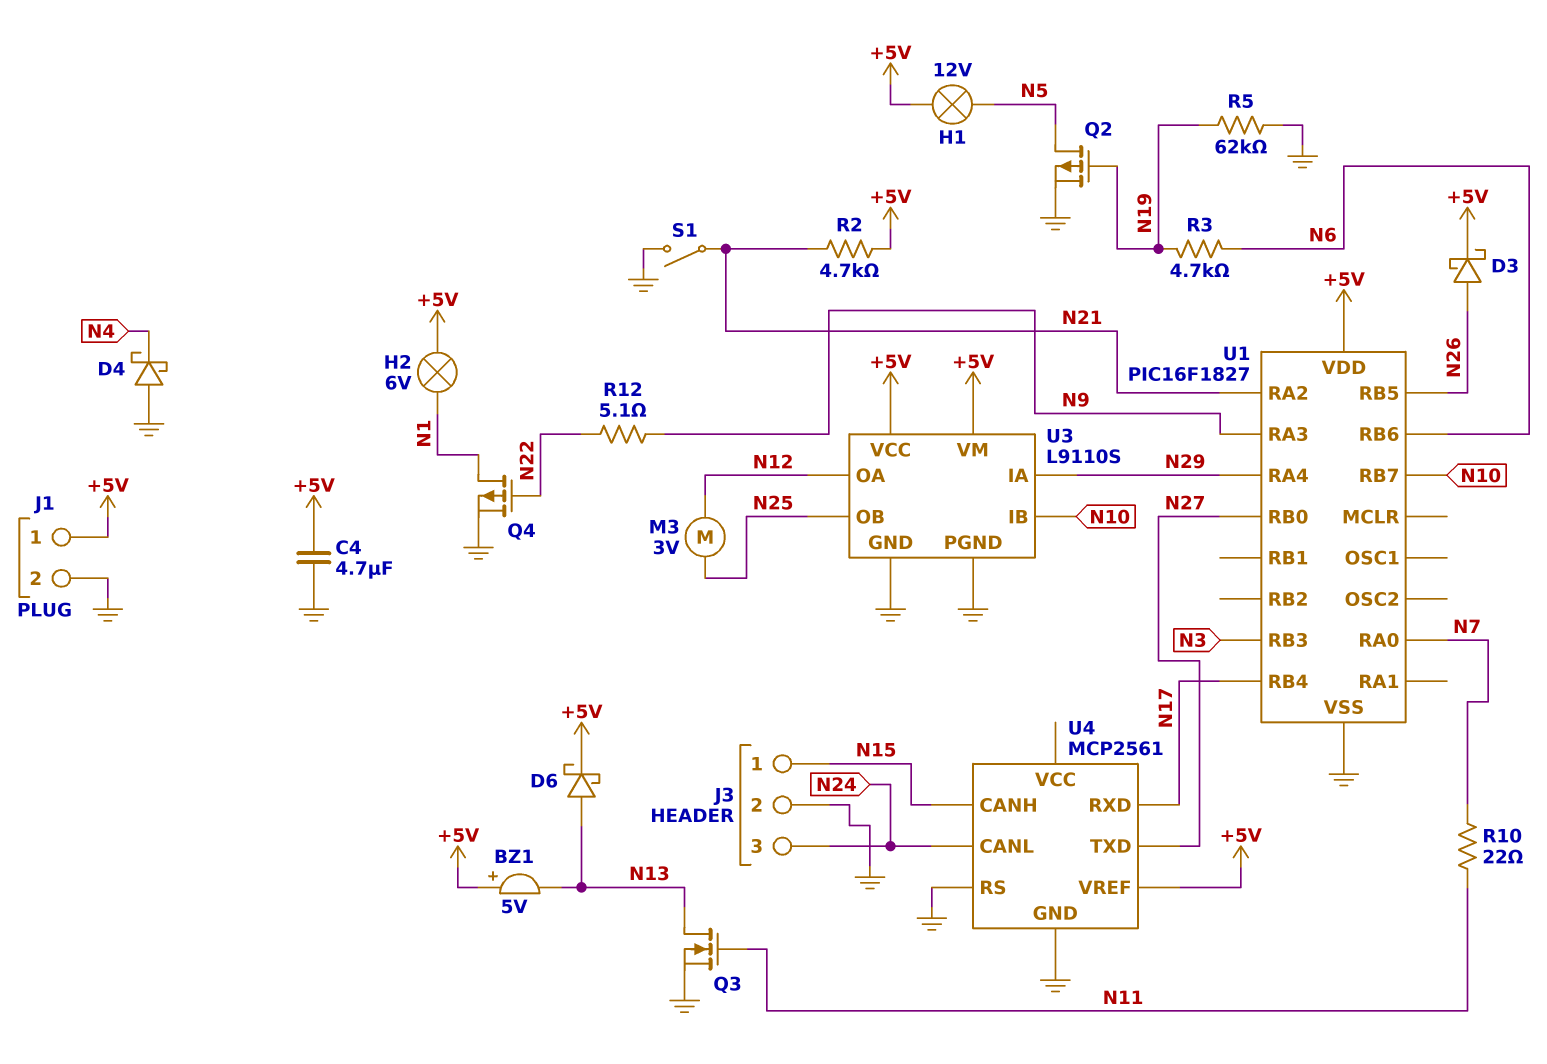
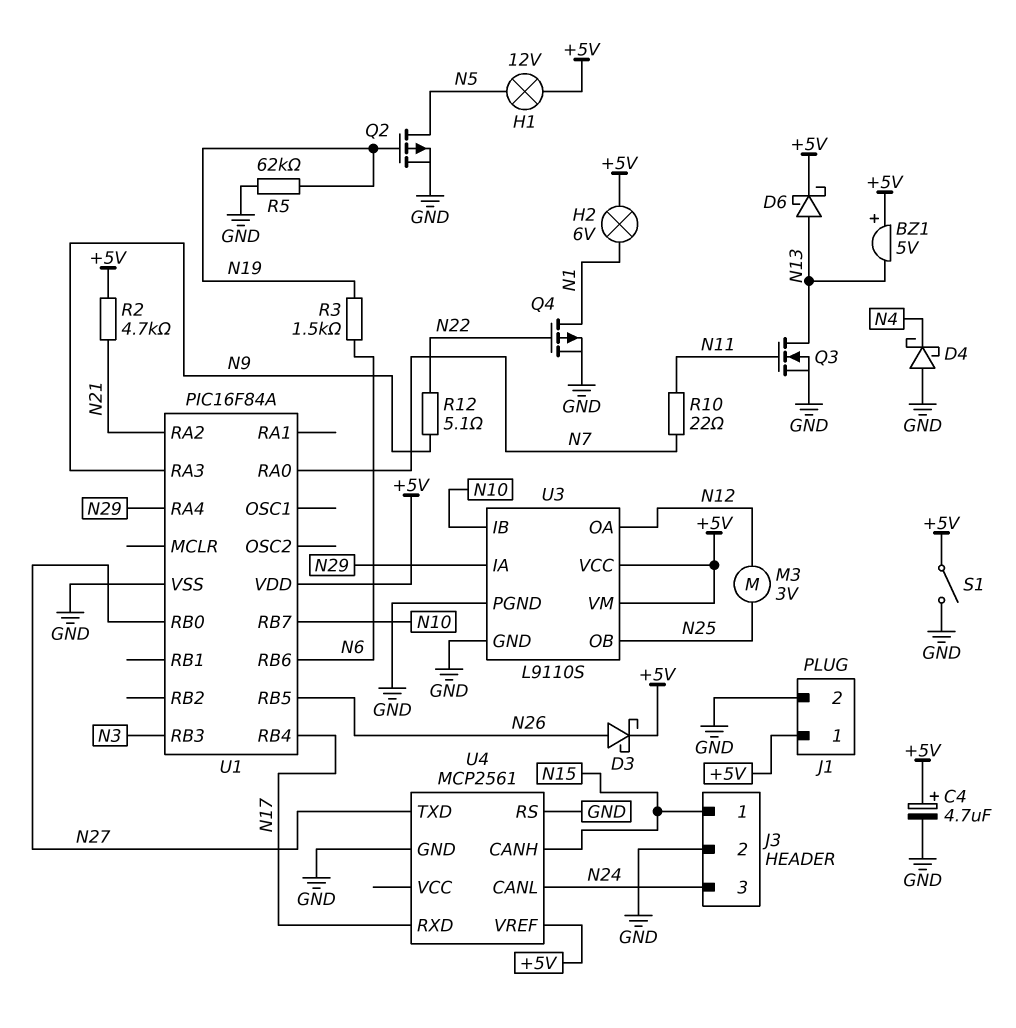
C4: 4.7uF (+5V, GND) -> 4.7uF (plus +5V, minus GND)
R3: 4.7k (N6, N19) -> 1.5k (N6, N19)
S1: switch (GND, N21) -> switch (+5V, GND)
U1: PIC16F1827 -> PIC16F84A

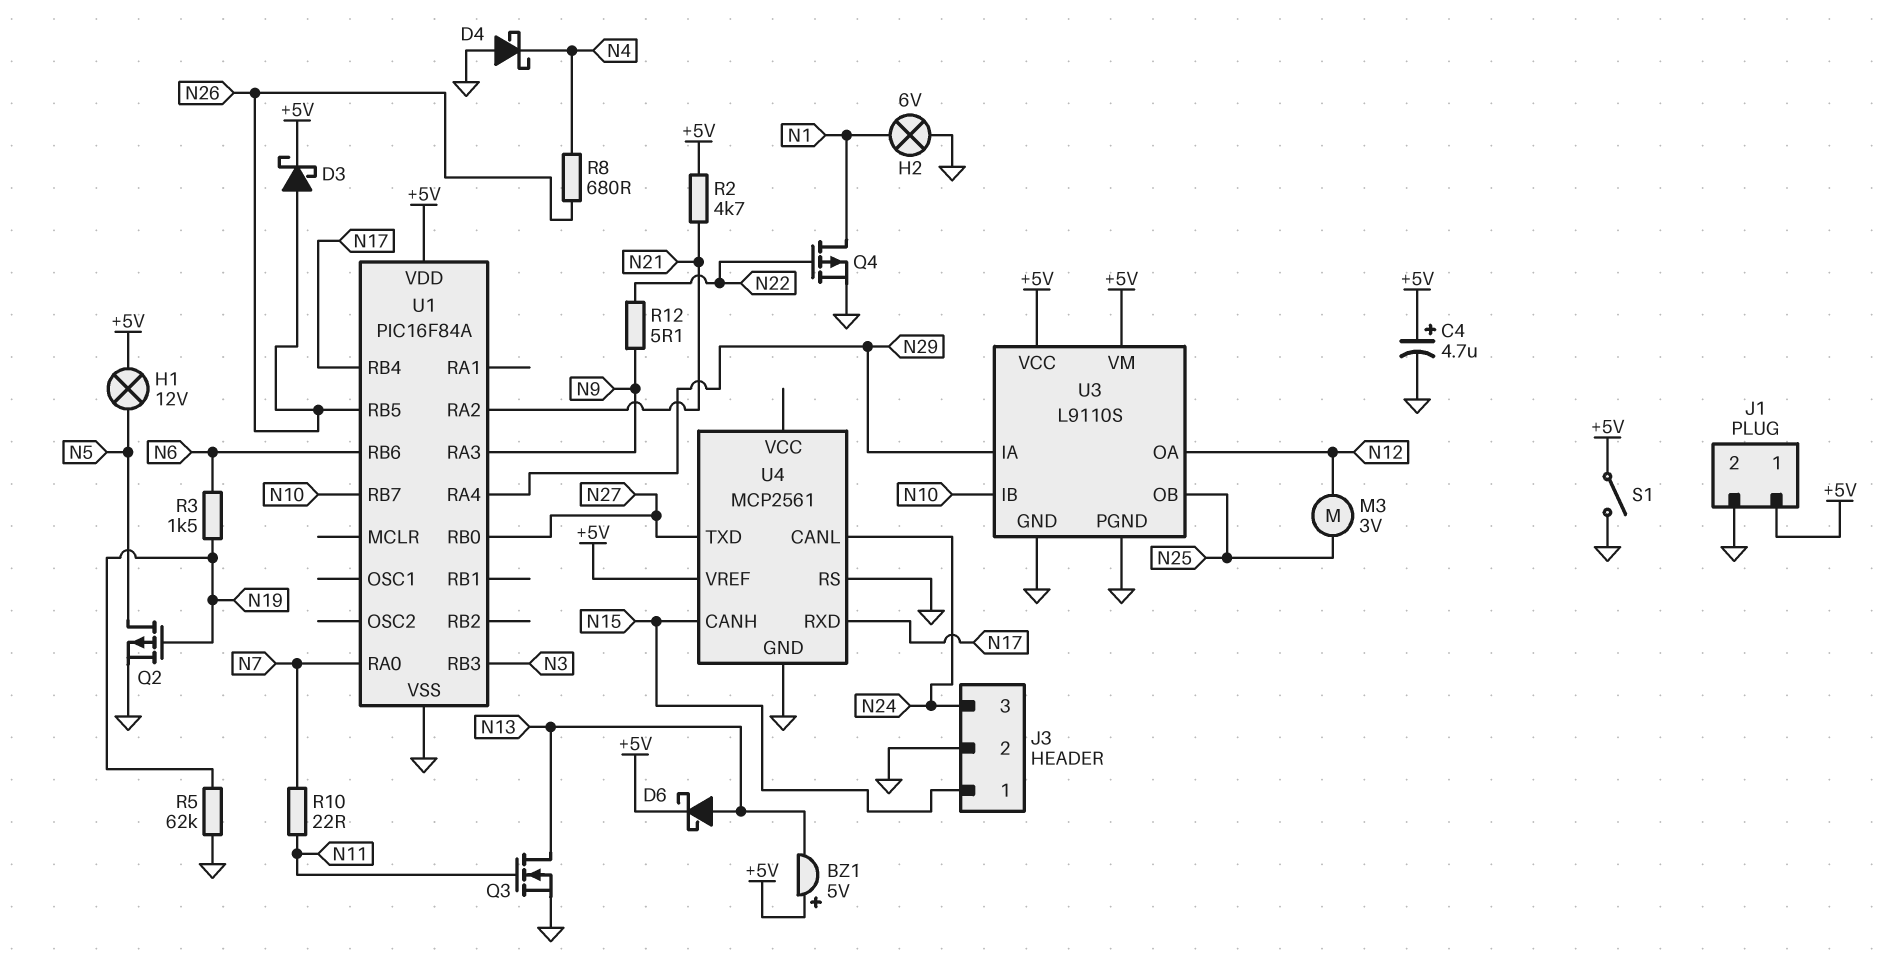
H2: lamp 6V (+5V, N1) -> lamp 6V (GND, N1)
R8: none -> 680 (N4, N26)

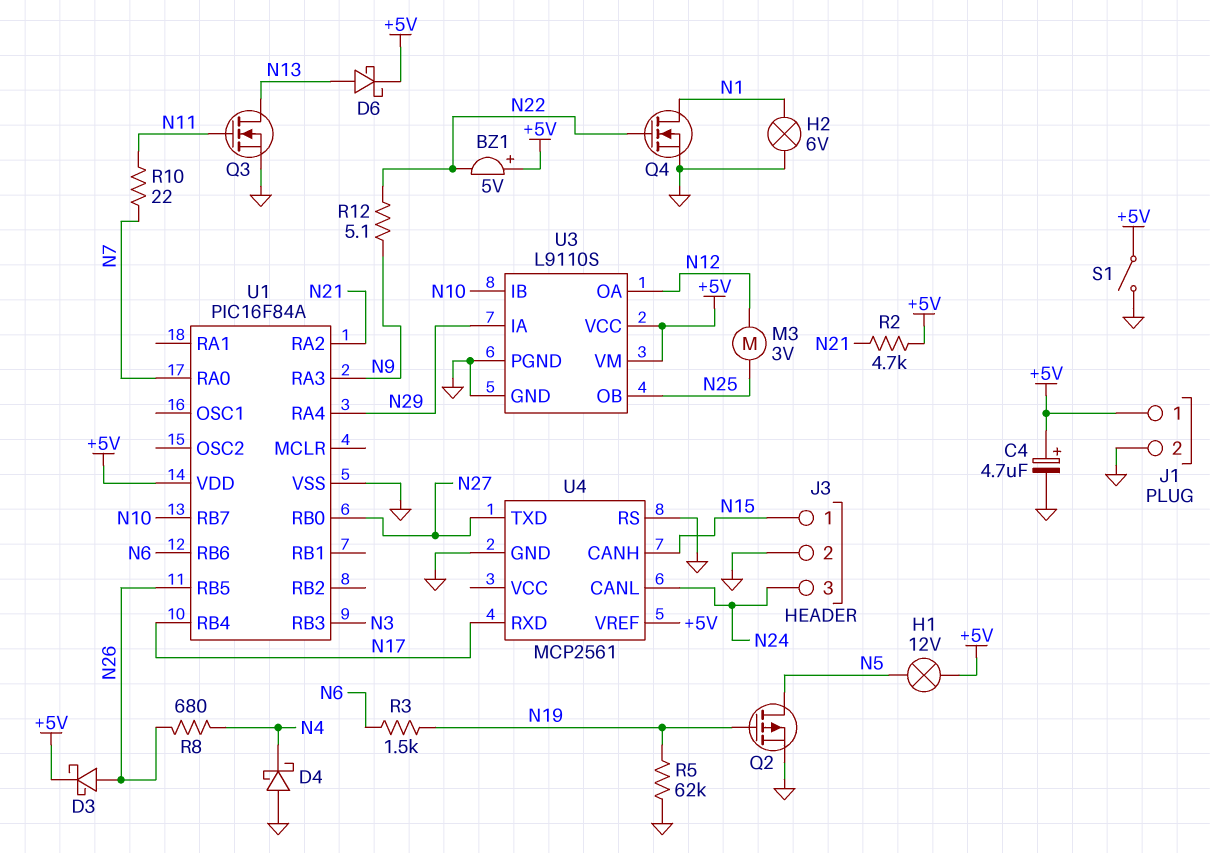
BZ1: buzzer 5V (plus +5V, minus N13) -> buzzer 5V (plus +5V, minus N22)
Q4: PMOS (G N22, D N1, S GND) -> NMOS (G N22, D N1, S GND)

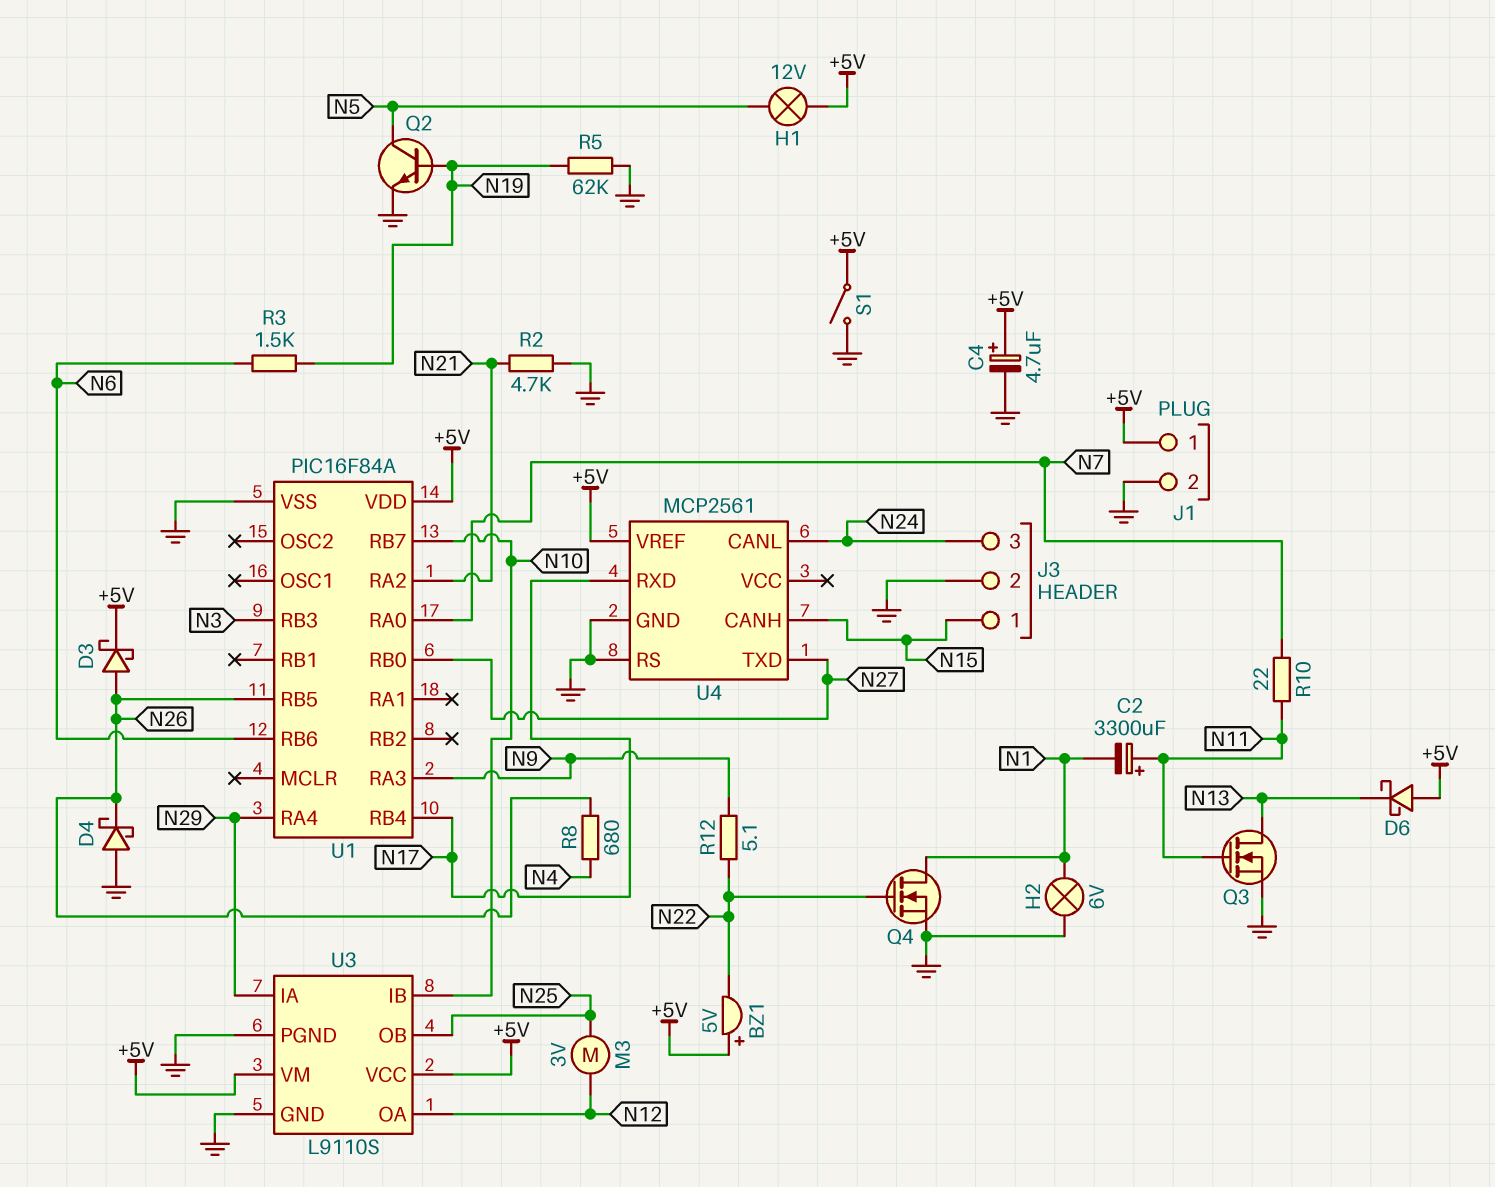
C2: none -> 3300uF (plus N11, minus N1)
D4: schottky (A GND, K N4) -> schottky (A GND, K N26)
D6: schottky (A N13, K +5V) -> schottky (A +5V, K N13)
Q2: PMOS (G N19, D N5, S GND) -> NPN (B N19, C N5, E GND)
R2: 4.7k (+5V, N21) -> 4.7k (GND, N21)

